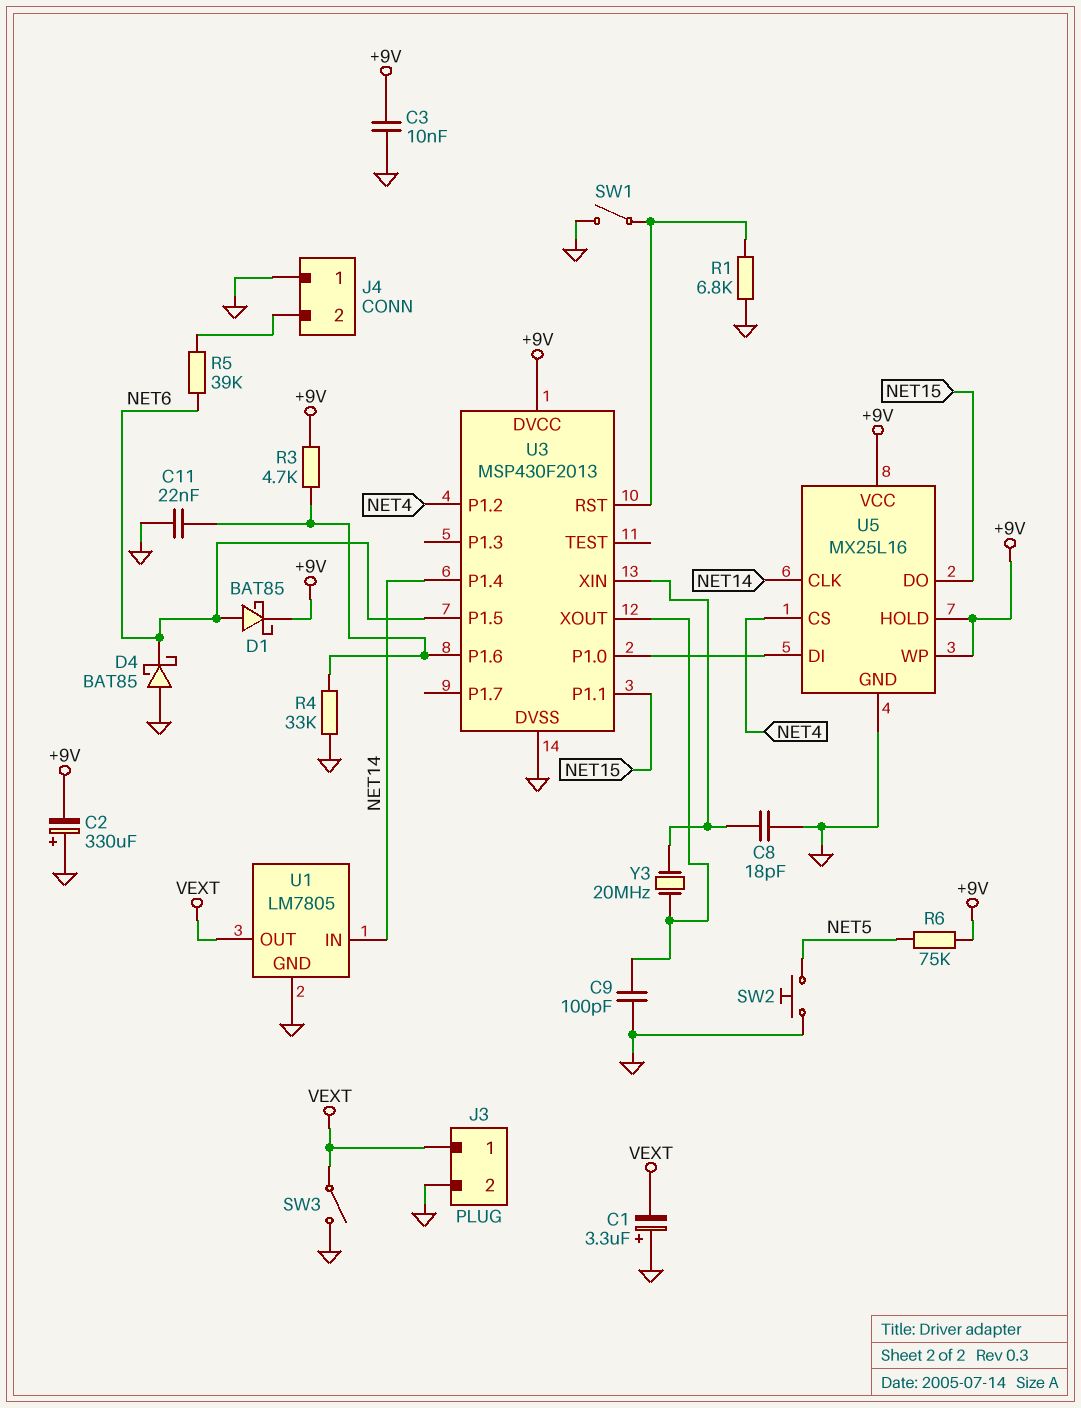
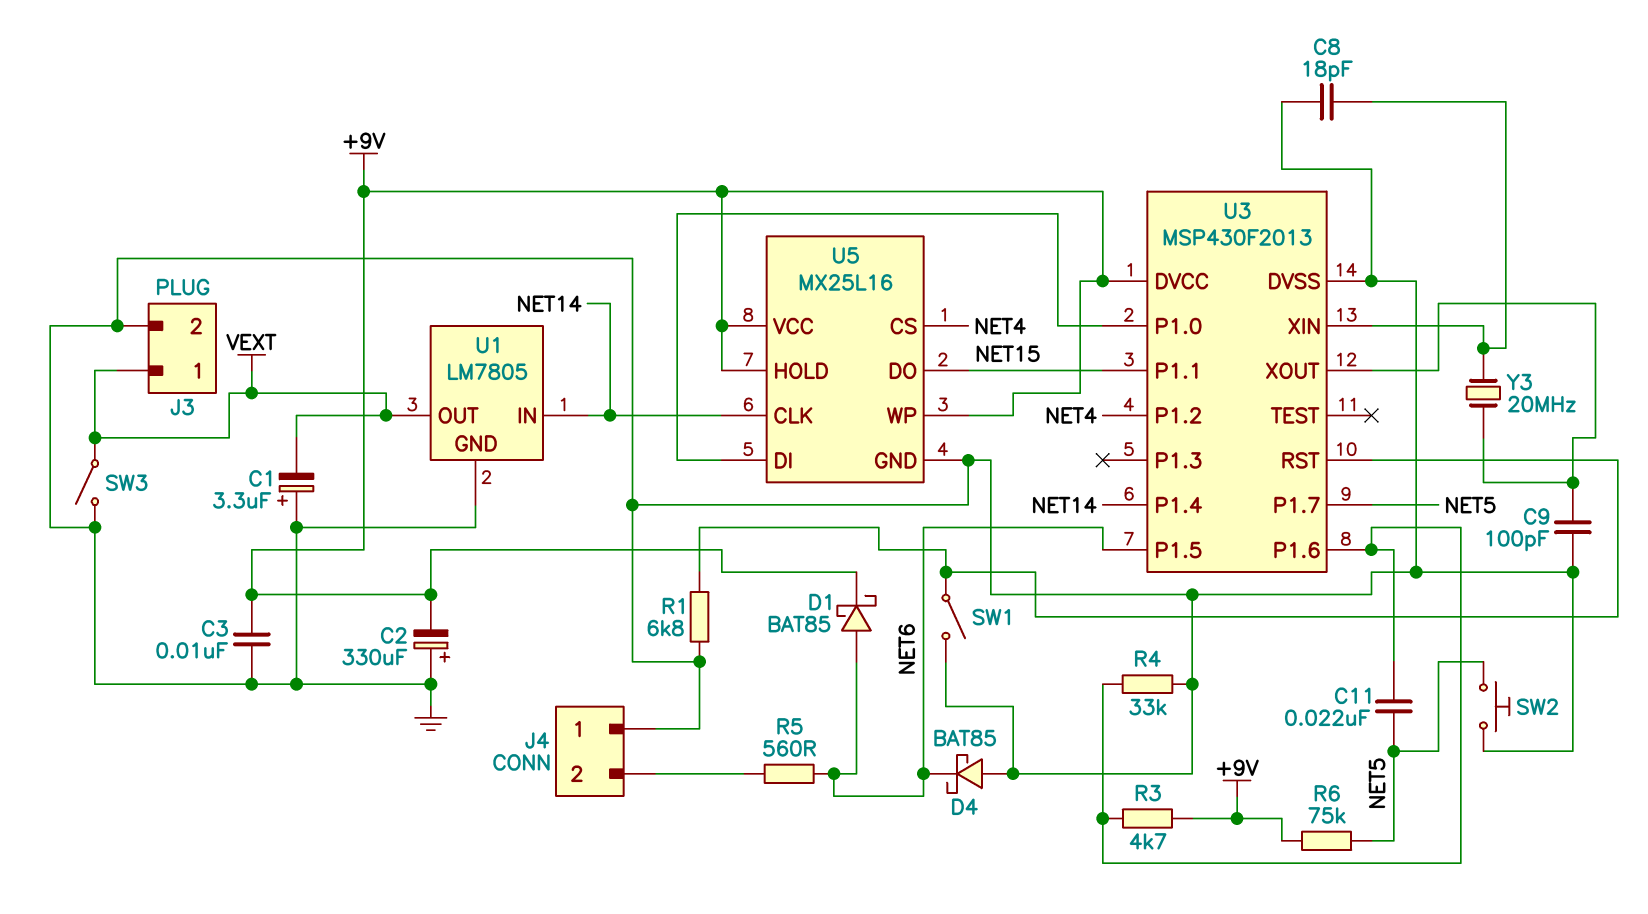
C11: 22nF (GND, U3/P1.6) -> 22nF (NET5, U3/P1.6)
R5: 39k (J4/2, NET6) -> 560 (J4/2, NET6)
U3 pin P1.7: none -> NET5

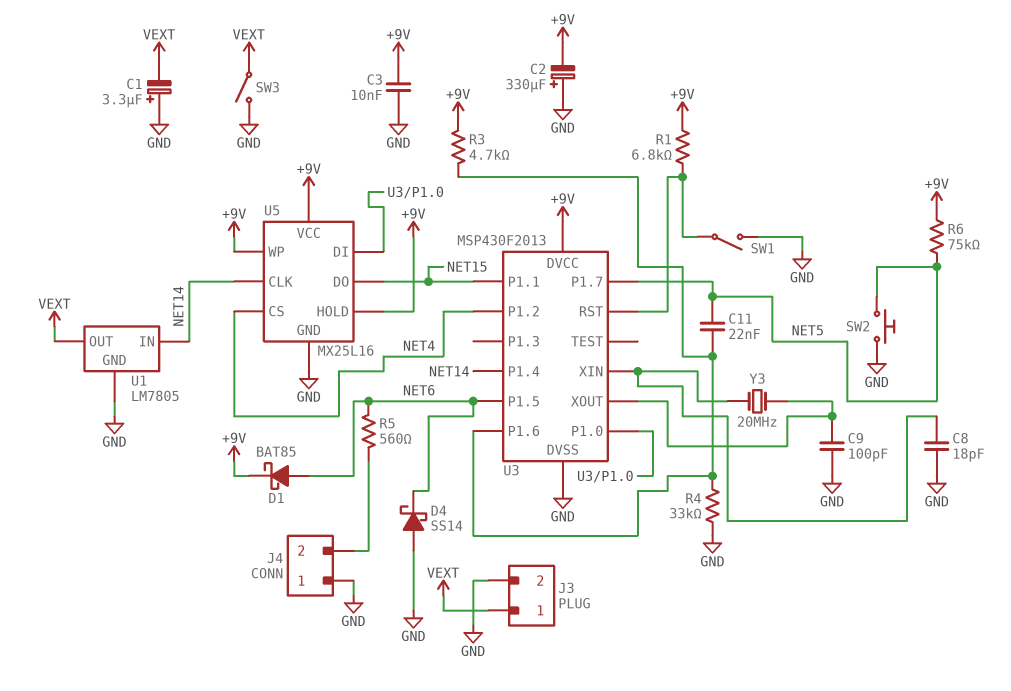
D4: schottky BAT85 (A GND, K NET6) -> schottky SS14 (A GND, K NET6)
R1: 6.8k (GND, U3/RST) -> 6.8k (+9V, U3/RST)

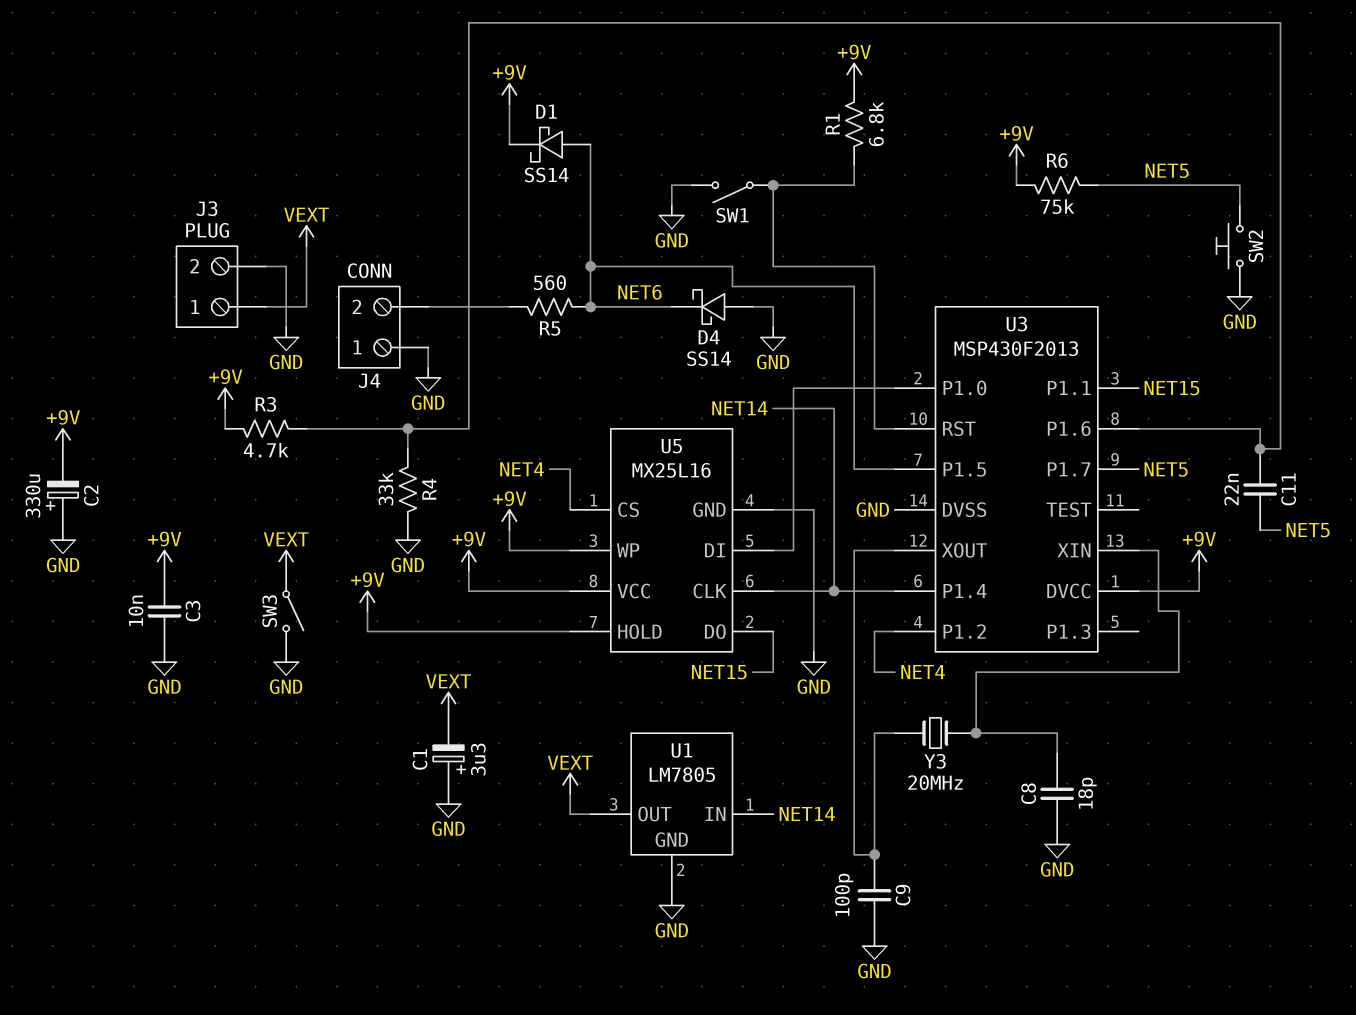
D1: schottky BAT85 (A NET6, K +9V) -> schottky SS14 (A NET6, K +9V)

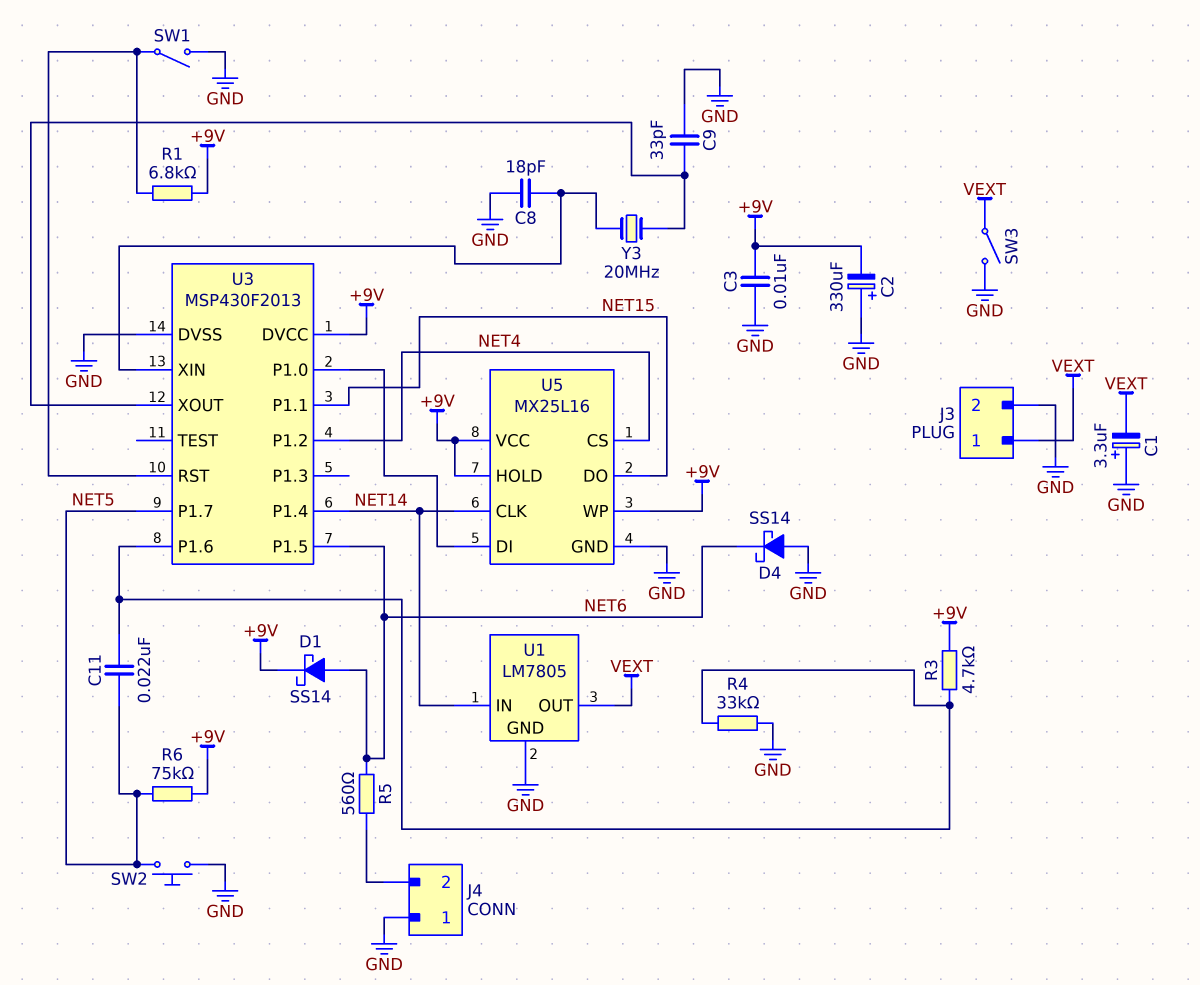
C9: 100pF (GND, U3/XOUT) -> 33pF (GND, U3/XOUT)

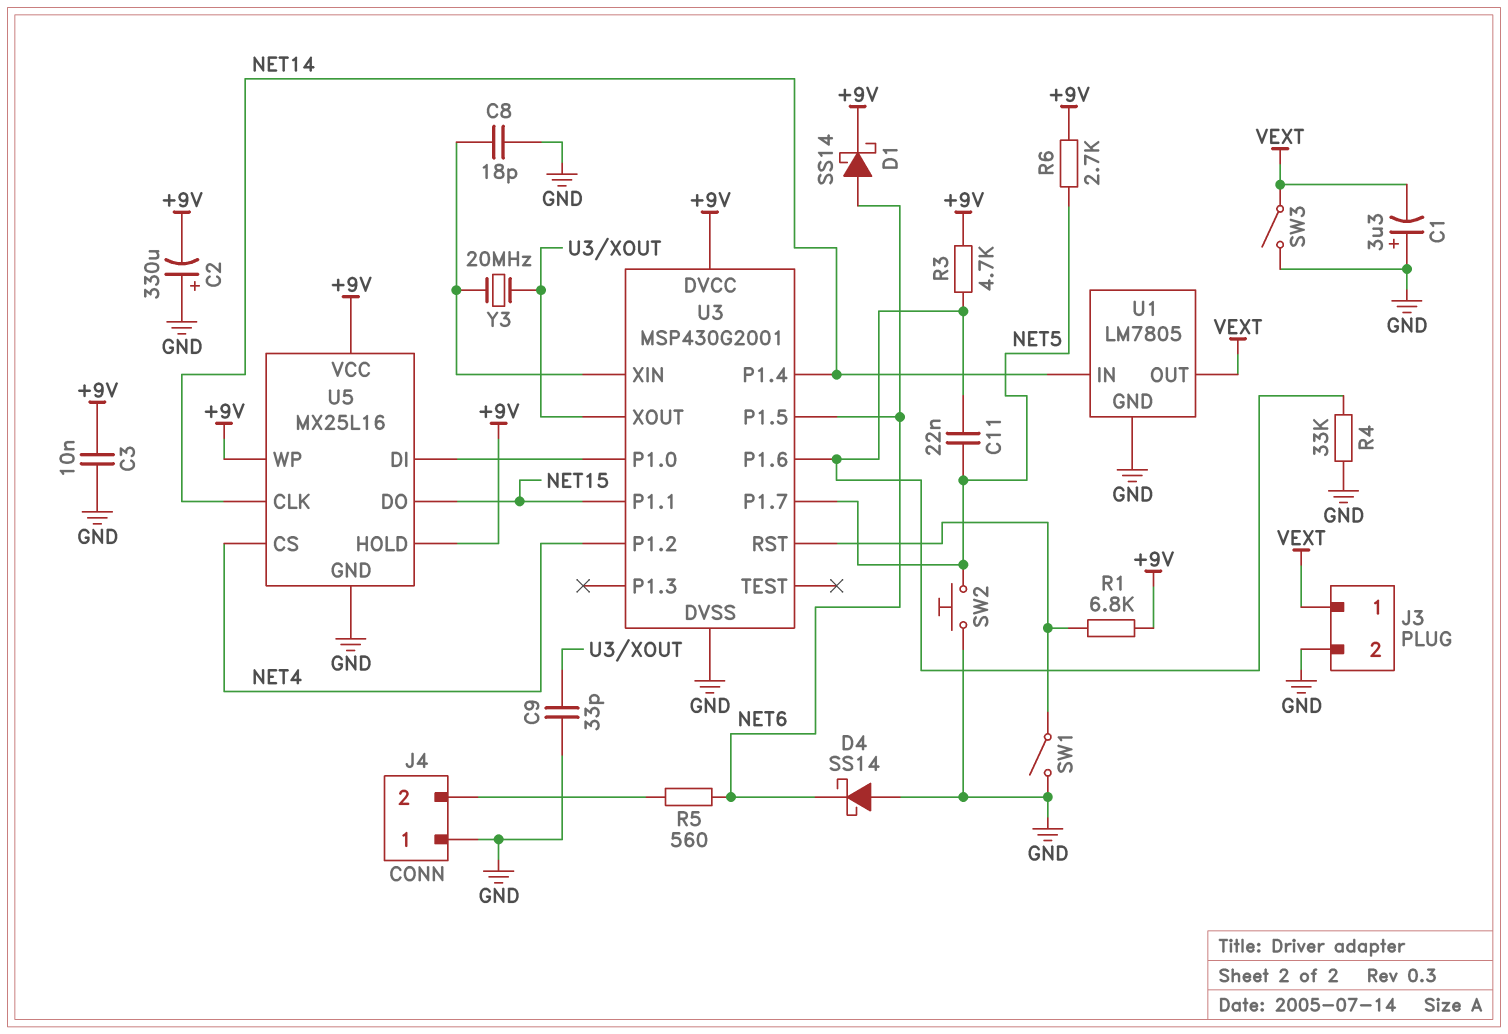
R6: 75k (+9V, NET5) -> 2.7k (+9V, NET5)
U3: MSP430F2013 -> MSP430G2001

